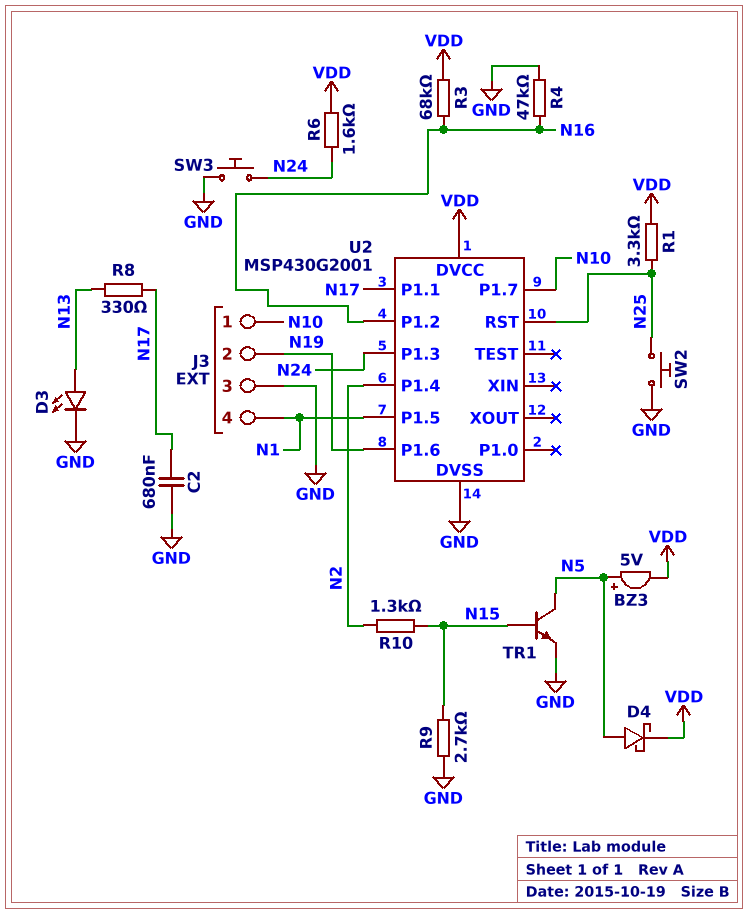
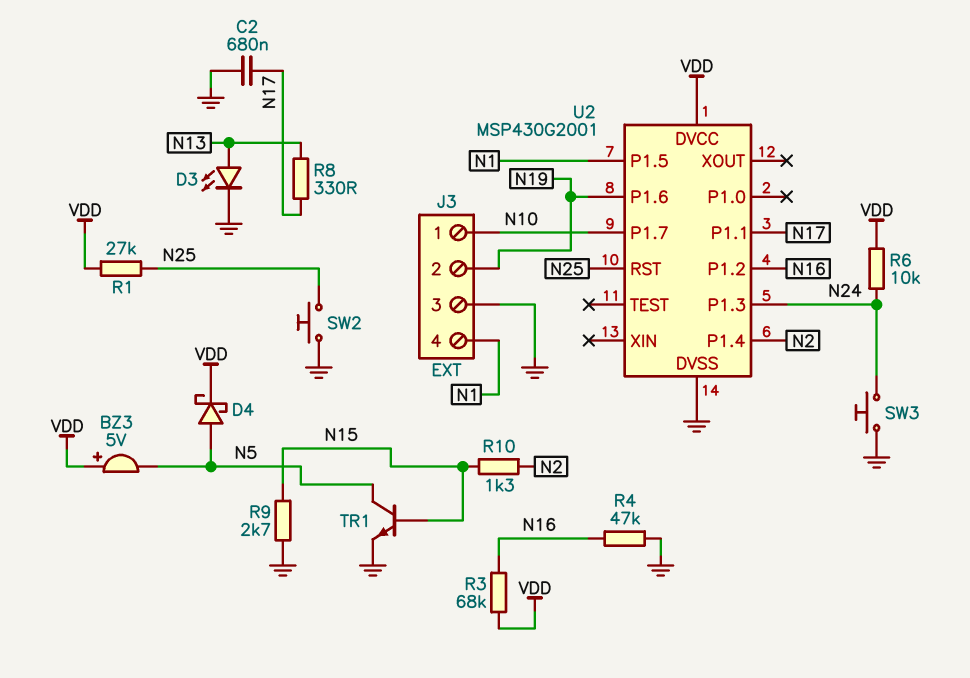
BZ3: buzzer 5V (plus N5, minus VDD) -> buzzer 5V (plus VDD, minus N5)
R1: 3.3k (N25, VDD) -> 27k (N25, VDD)
R6: 1.6k (N24, VDD) -> 10k (N24, VDD)

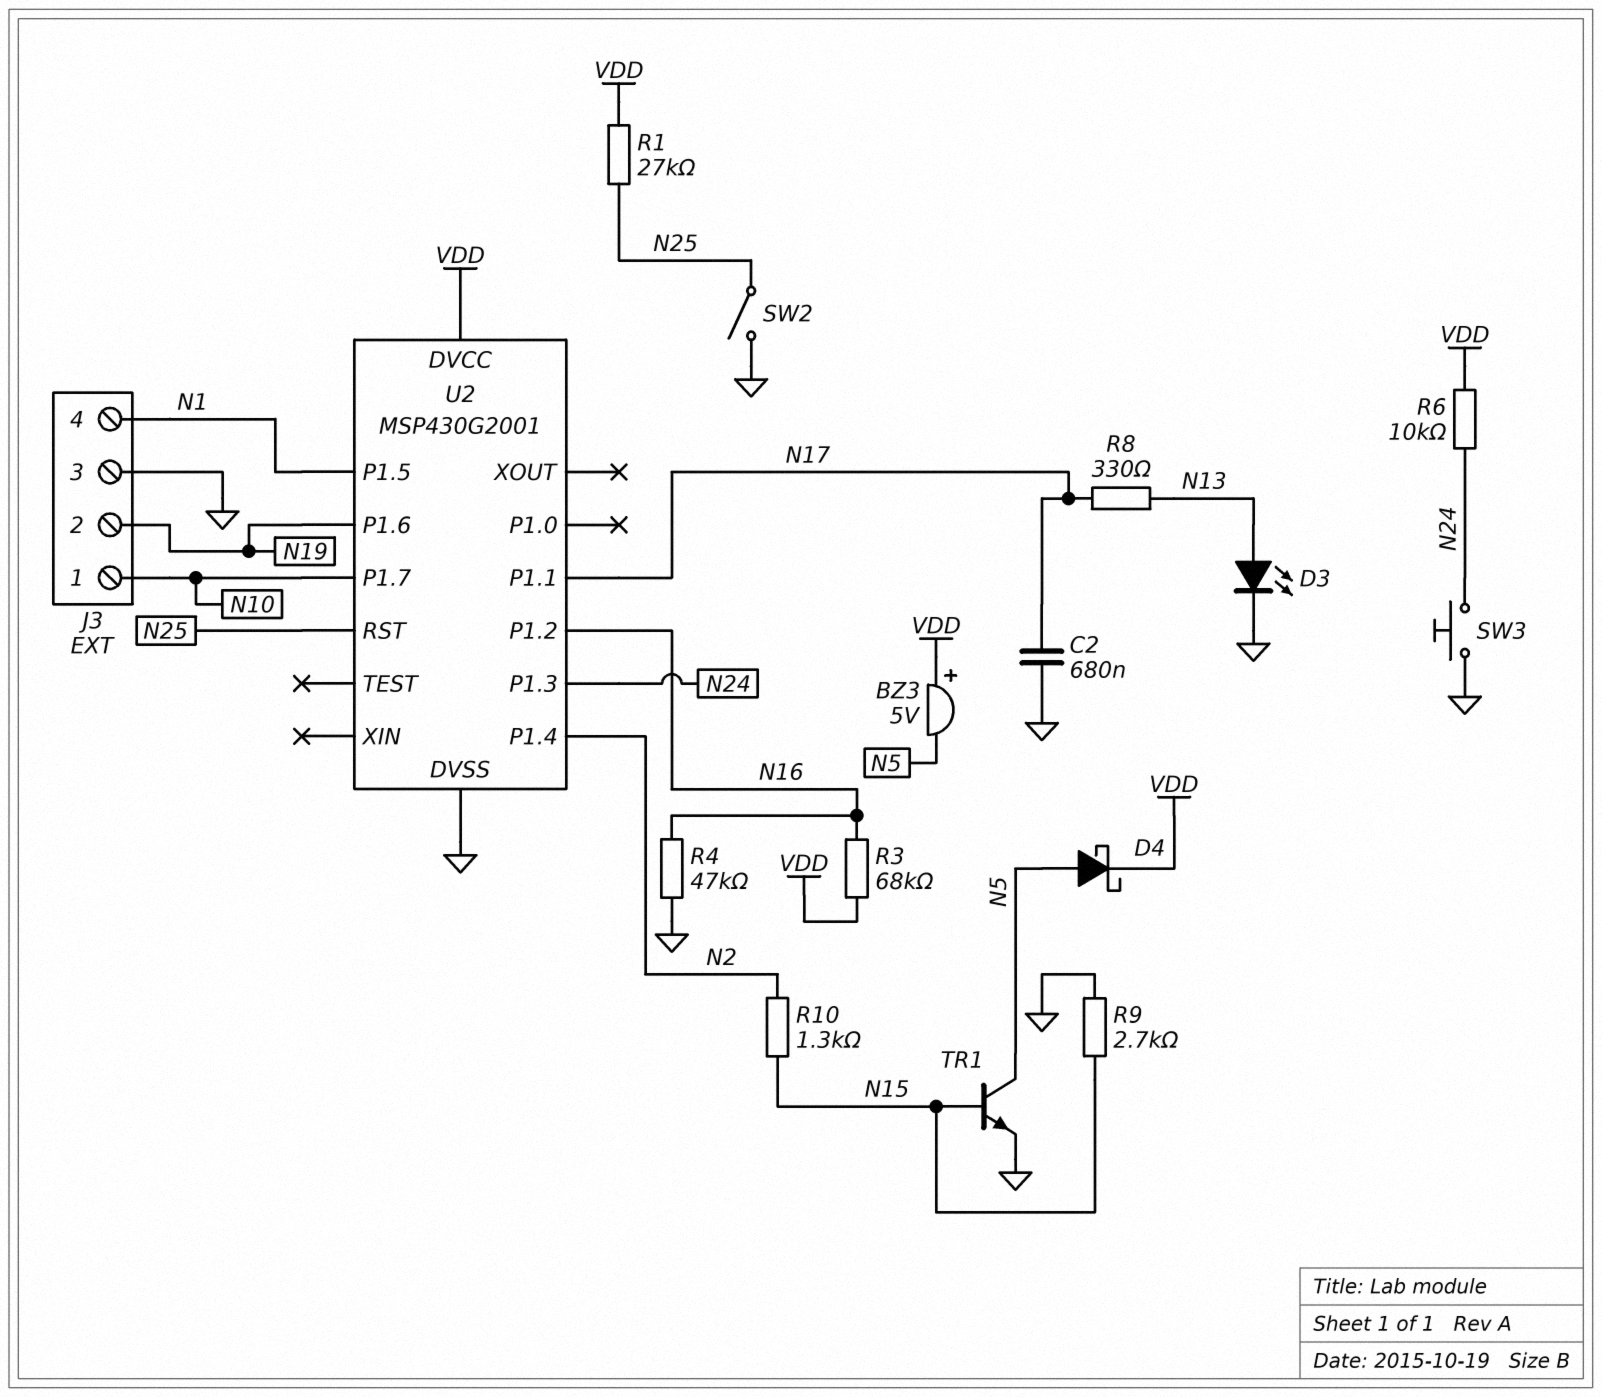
SW2: button (GND, N25) -> switch (GND, N25)

